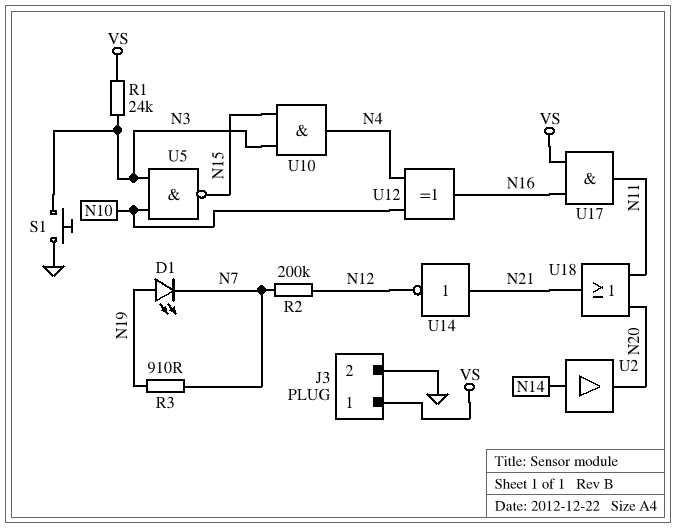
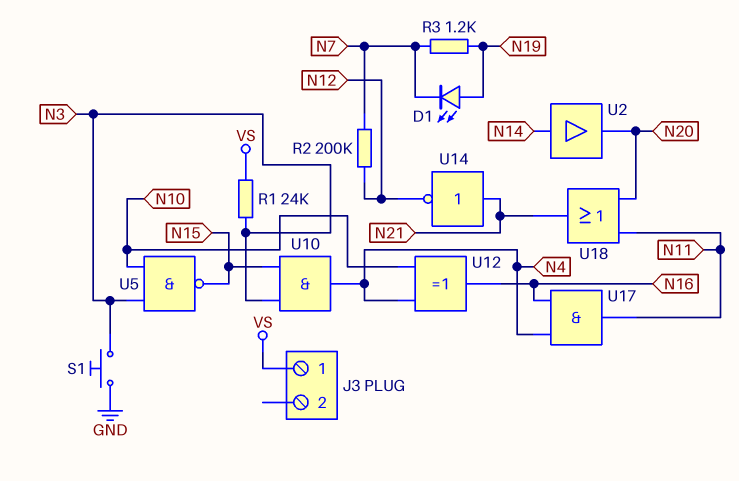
J3 pin 2: GND -> none
R3: 910 (N7, N19) -> 1.2k (N7, N19)
U17: AND (in N16, in VS, out N11) -> AND (in N4, in N16, out N11)

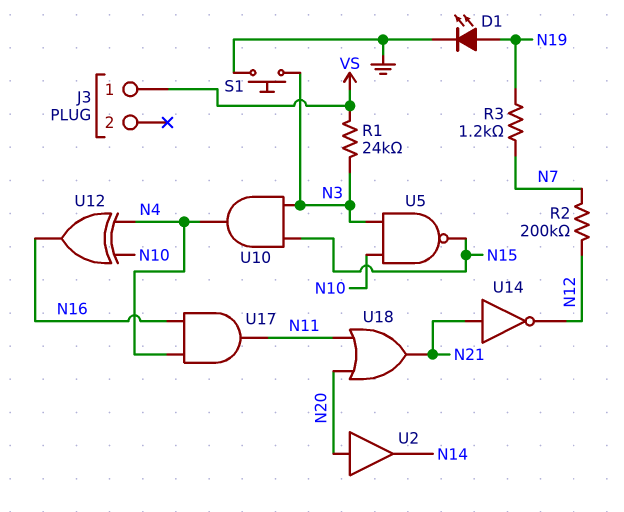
D1: LED (A N19, K N7) -> LED (A N19, K GND)
U2: buffer (in N14, out N20) -> buffer (in N20, out N14)

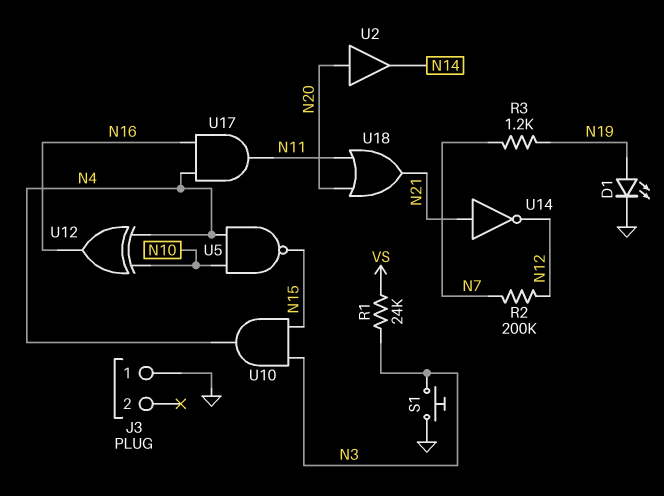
J3 pin 1: VS -> GND
U5: NAND (in N3, in N10, out N15) -> NAND (in N4, in N10, out N15)

